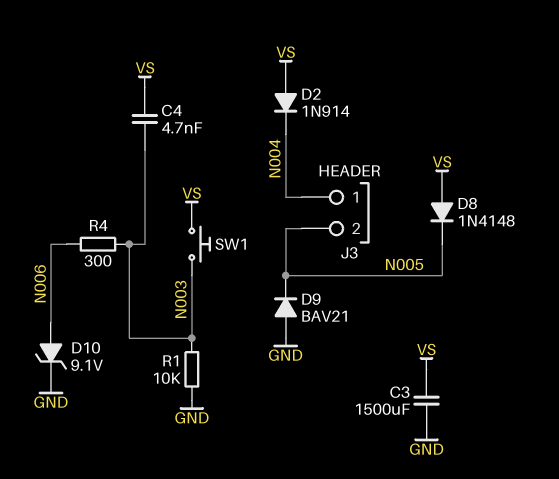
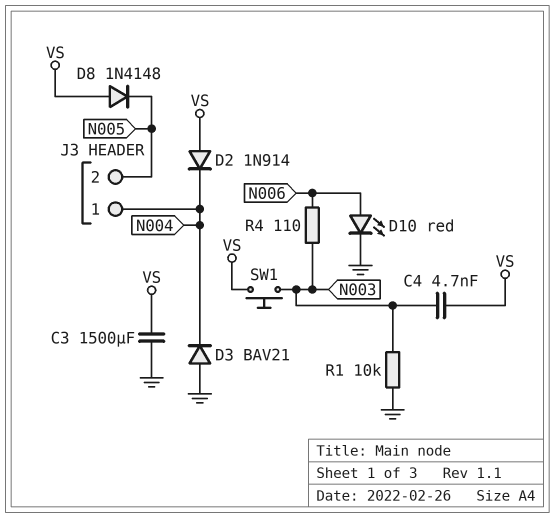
D3: none -> diode BAV21 (A GND, K N004)
D9: diode BAV21 (A GND, K N005) -> none
D10: zener 9.1V (A N006, K GND) -> LED red (A N006, K GND)
R4: 300 (N003, N006) -> 110 (N003, N006)

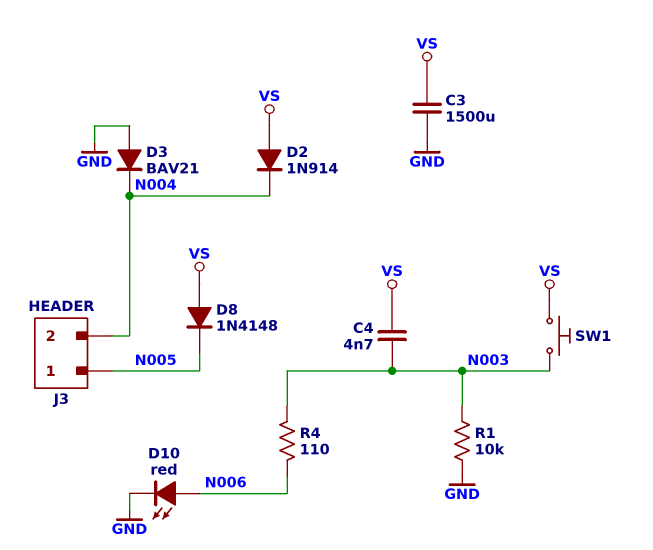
J3 pin 1: N004 -> N005
J3 pin 2: N005 -> N004

